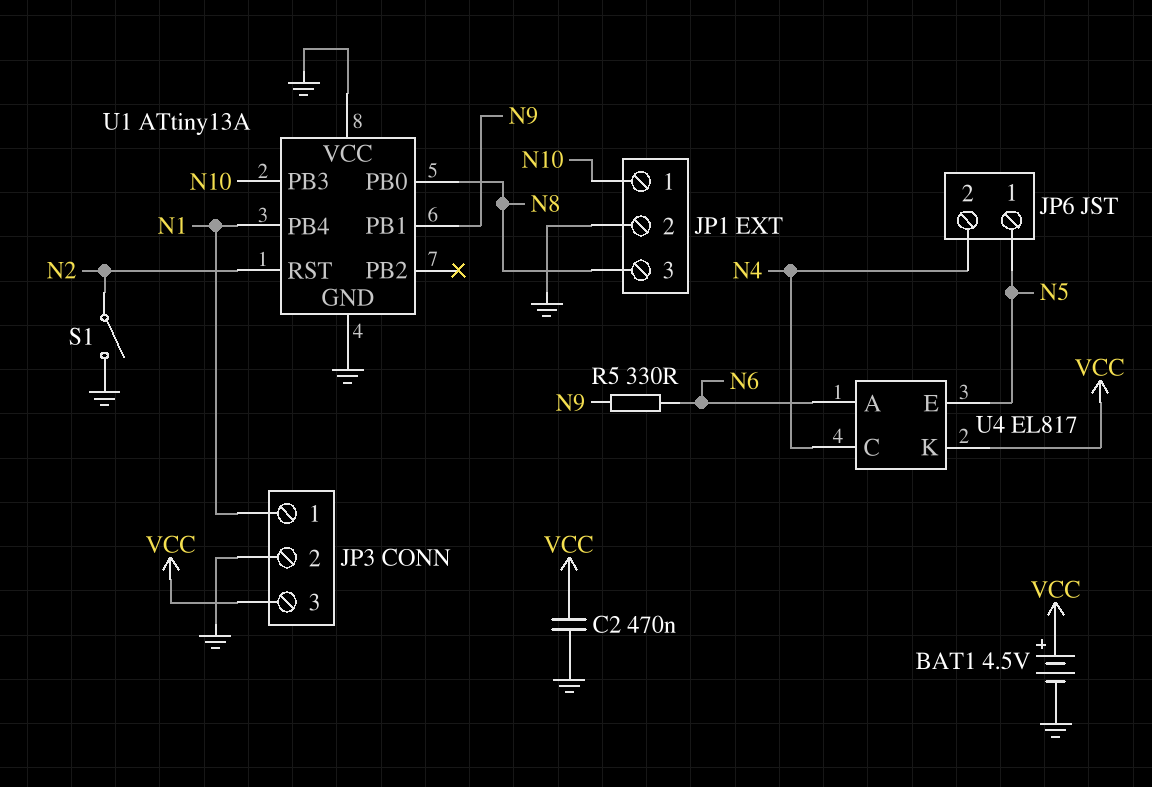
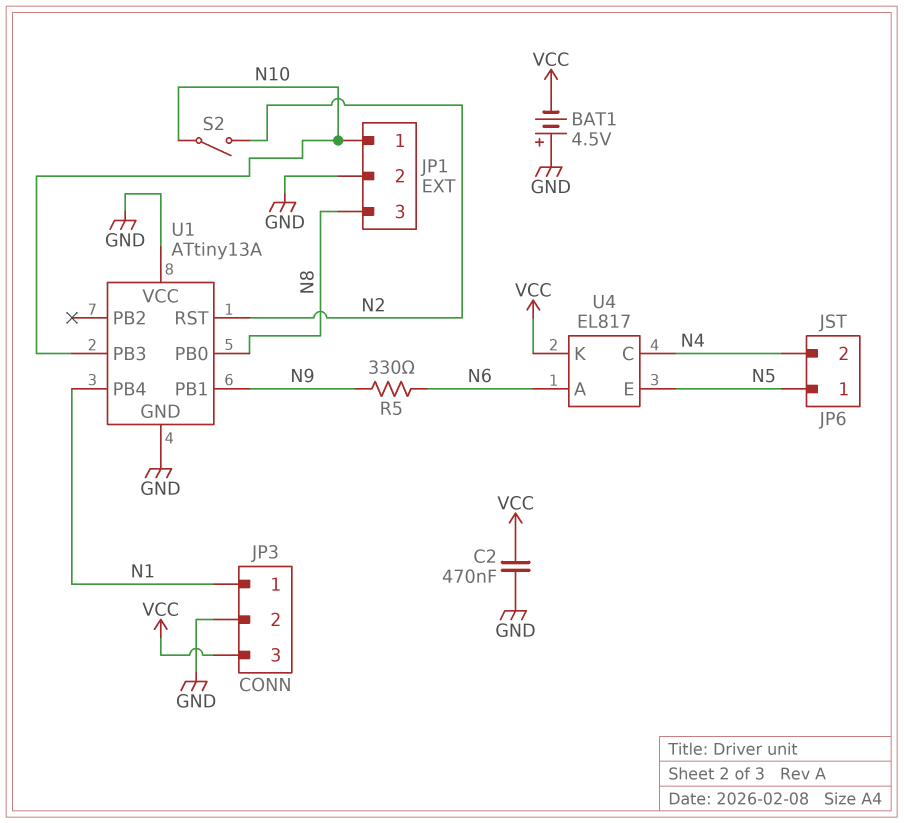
BAT1: 4.5V (plus VCC, minus GND) -> 4.5V (plus GND, minus VCC)
S1: switch (GND, N2) -> none
S2: none -> switch (N2, N10)

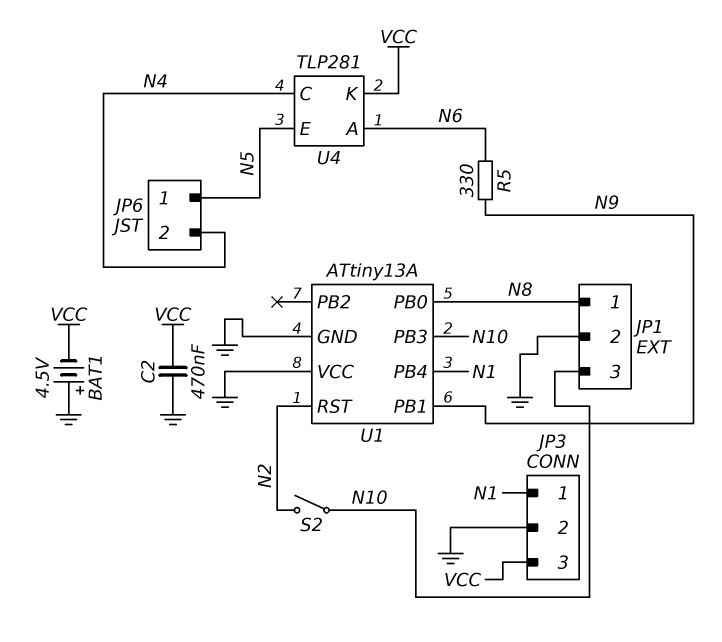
JP1 pin 1: N10 -> N8
JP1 pin 3: N8 -> N10
U4: EL817 -> TLP281

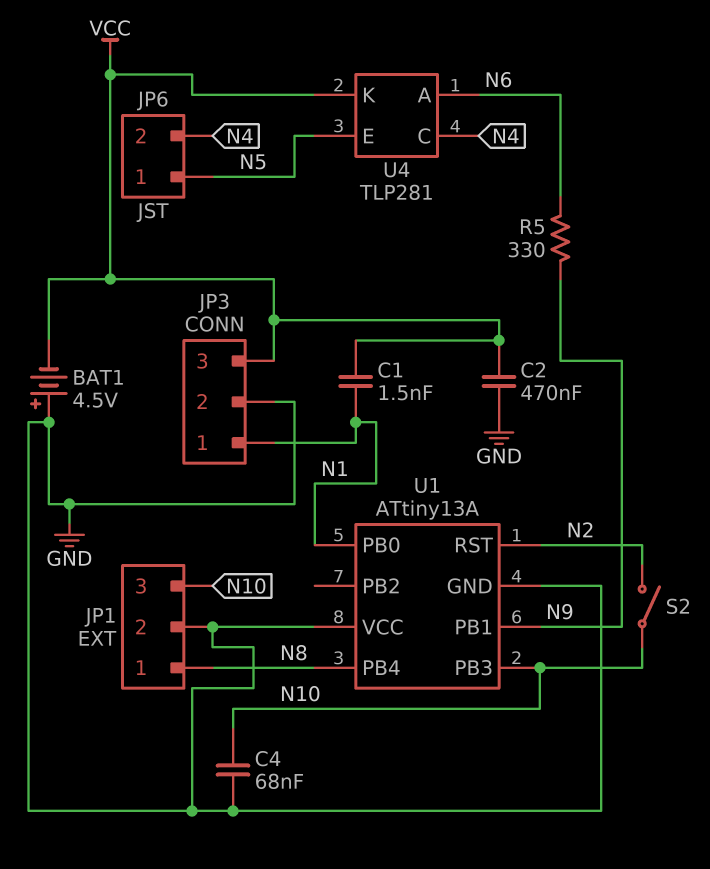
C1: none -> 1.5nF (N1, VCC)
C4: none -> 68nF (GND, N10)
U1 pin PB0: N8 -> N1
U1 pin PB4: N1 -> N8

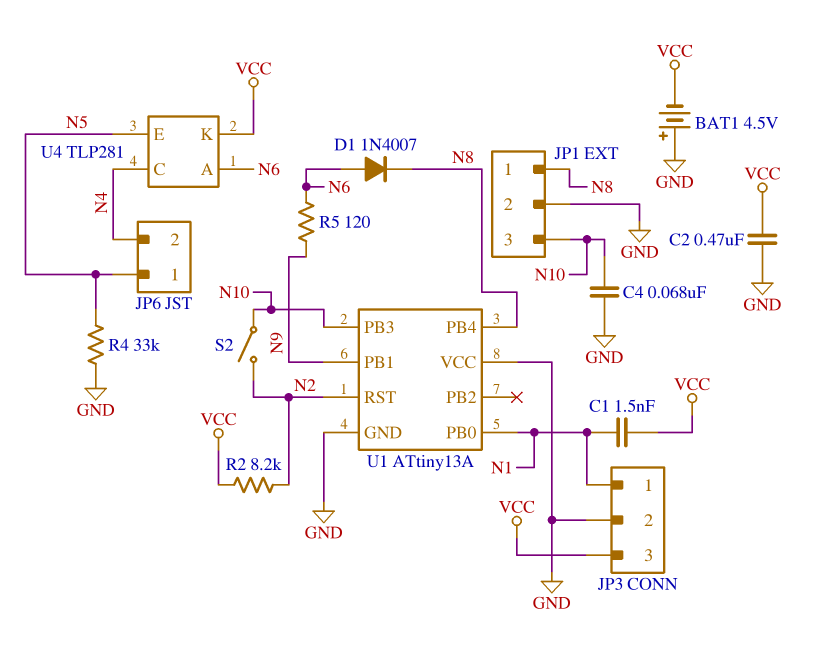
D1: none -> diode 1N4007 (A N6, K N8)
R2: none -> 8.2k (N2, VCC)
R4: none -> 33k (GND, N5)
R5: 330 (N6, N9) -> 120 (N6, N9)

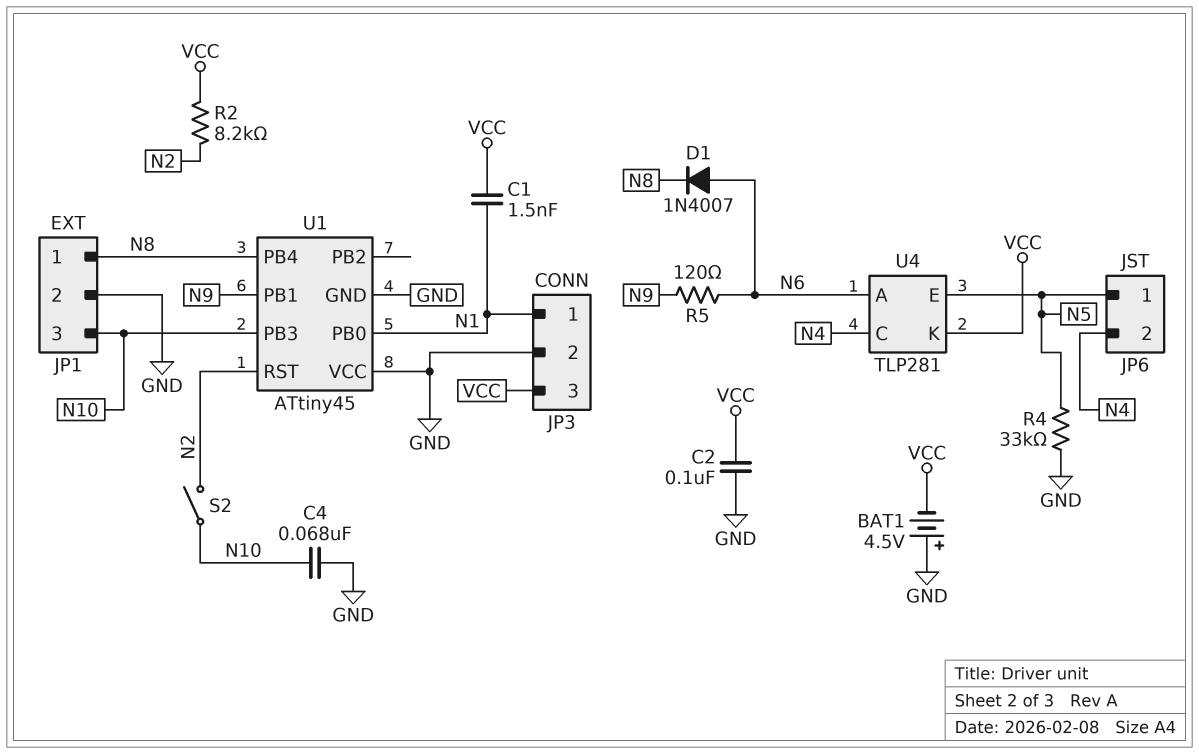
C2: 470nF (GND, VCC) -> 100nF (GND, VCC)
U1: ATtiny13A -> ATtiny45

